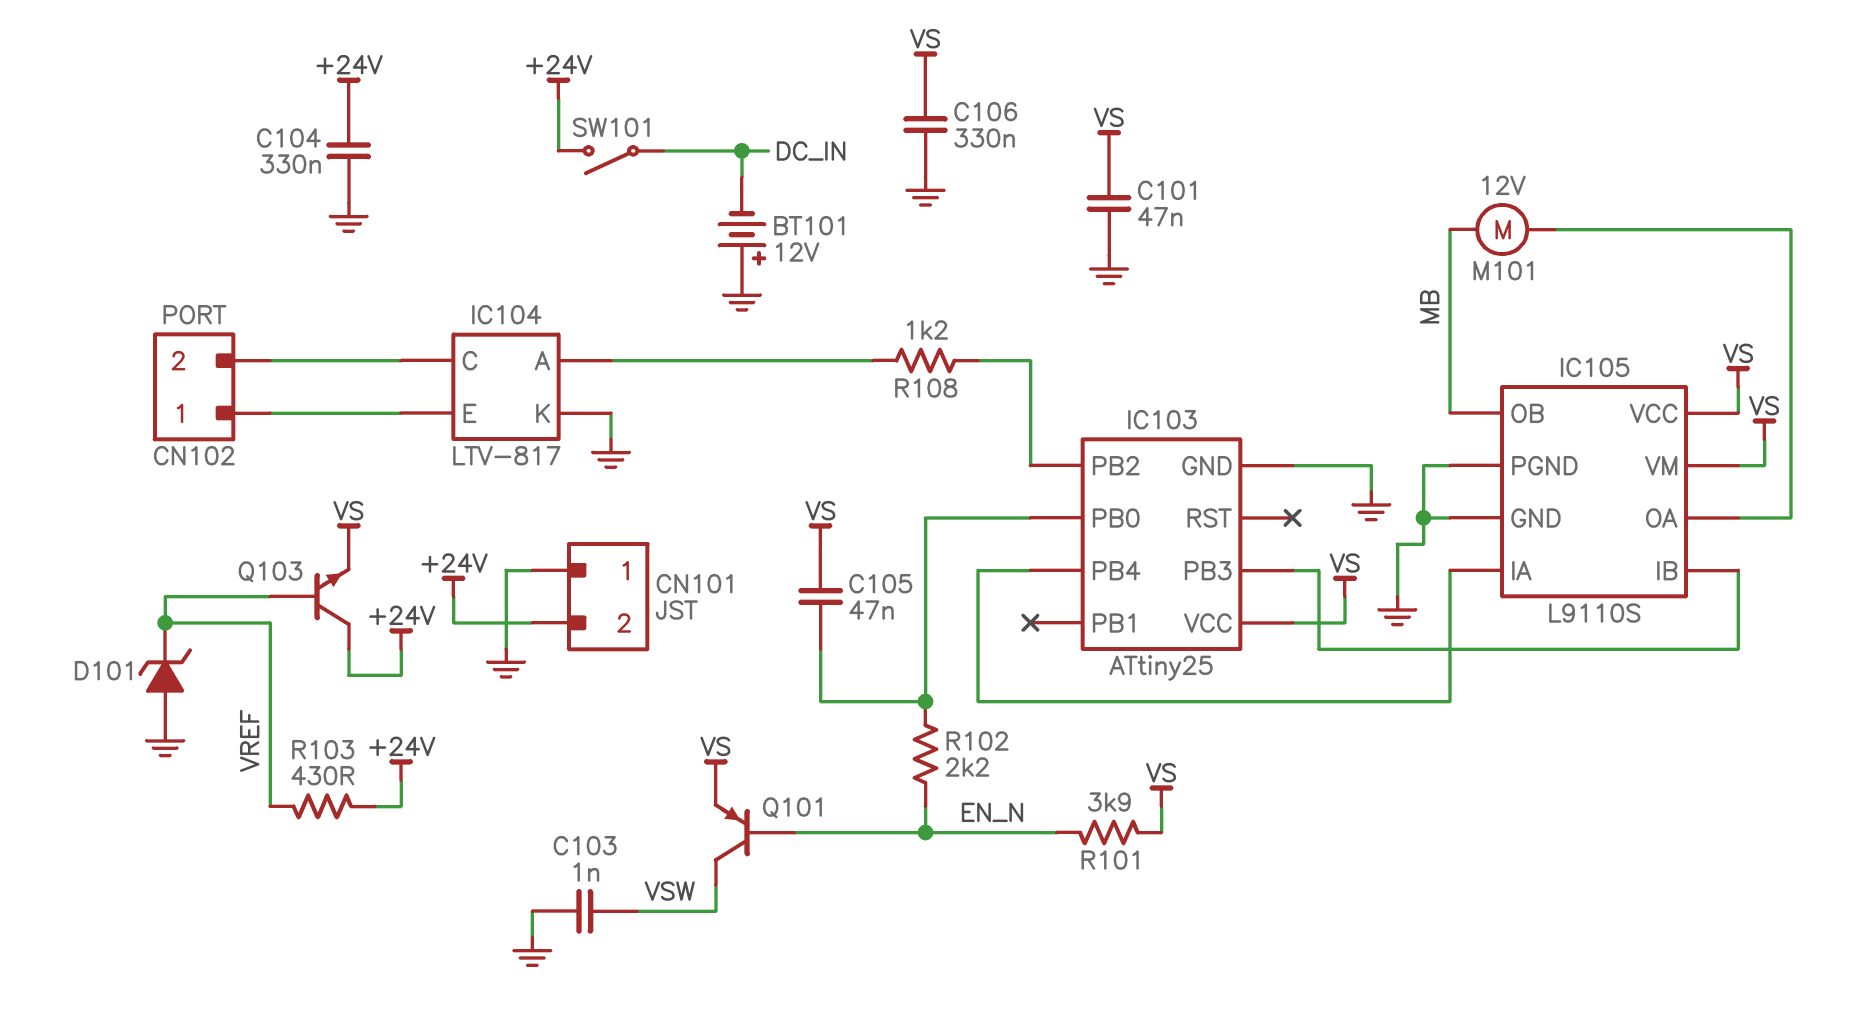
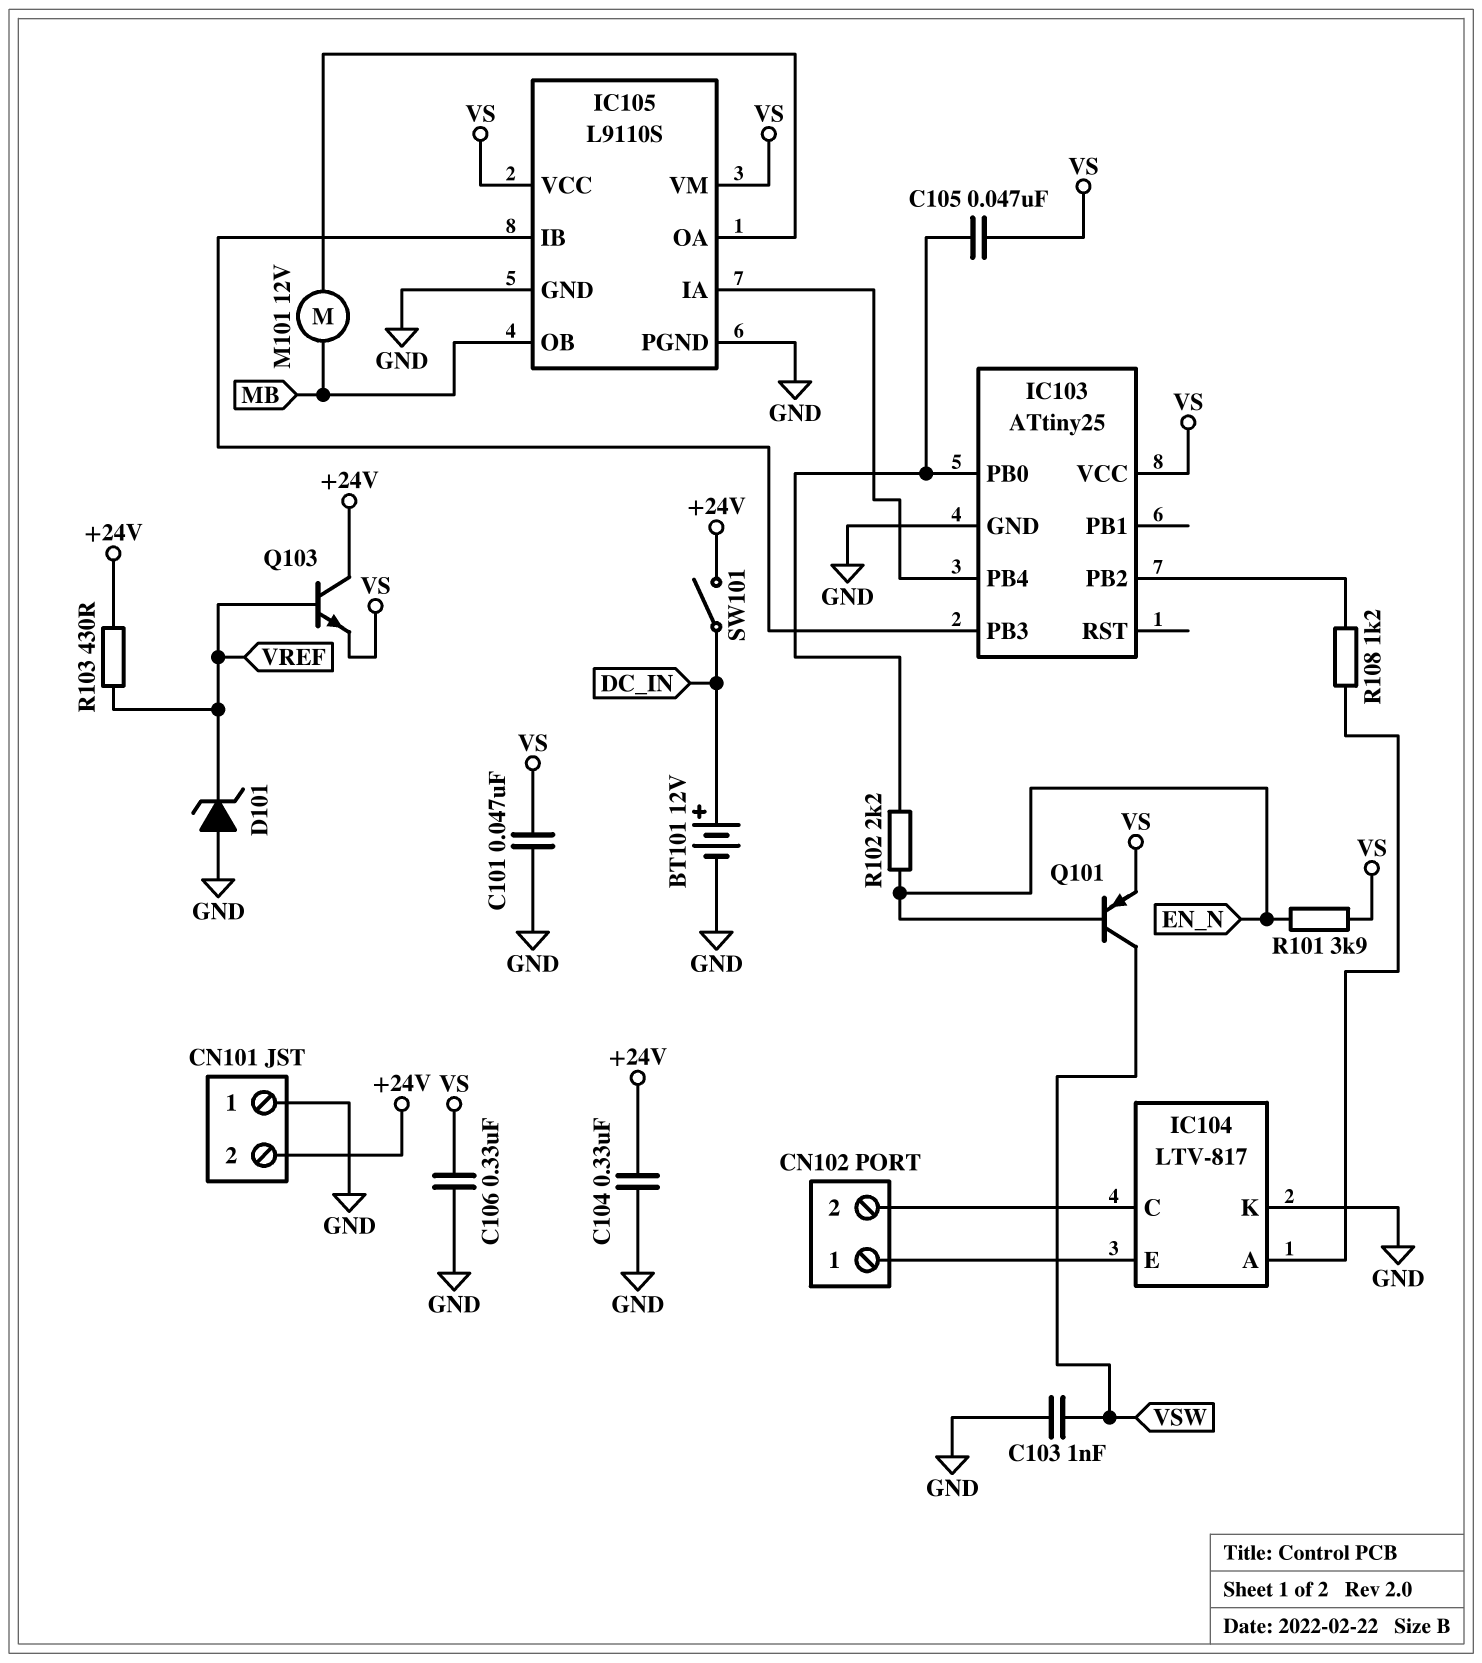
BT101: 12V (plus GND, minus DC_IN) -> 12V (plus DC_IN, minus GND)

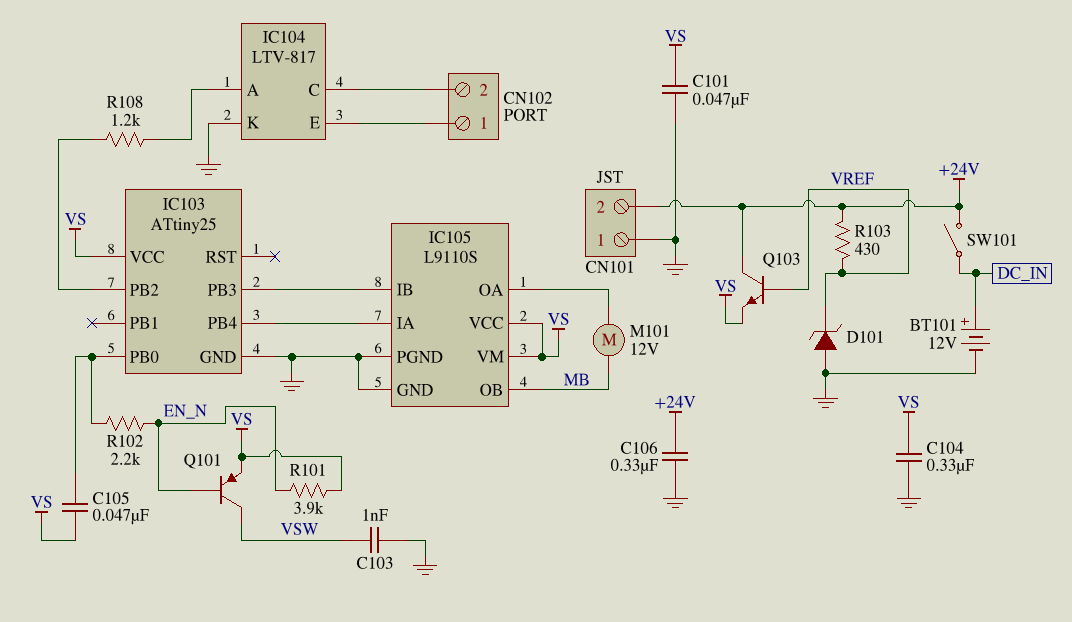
C104: 330nF (+24V, GND) -> 330nF (GND, VS)
C106: 330nF (GND, VS) -> 330nF (+24V, GND)

